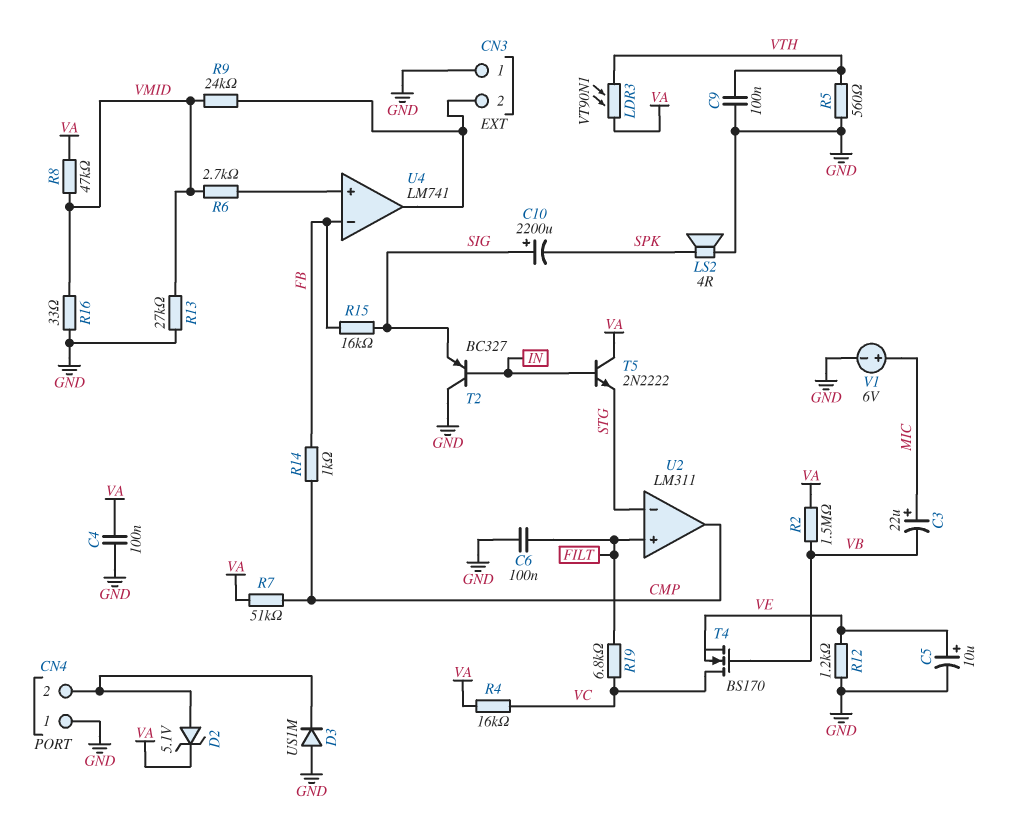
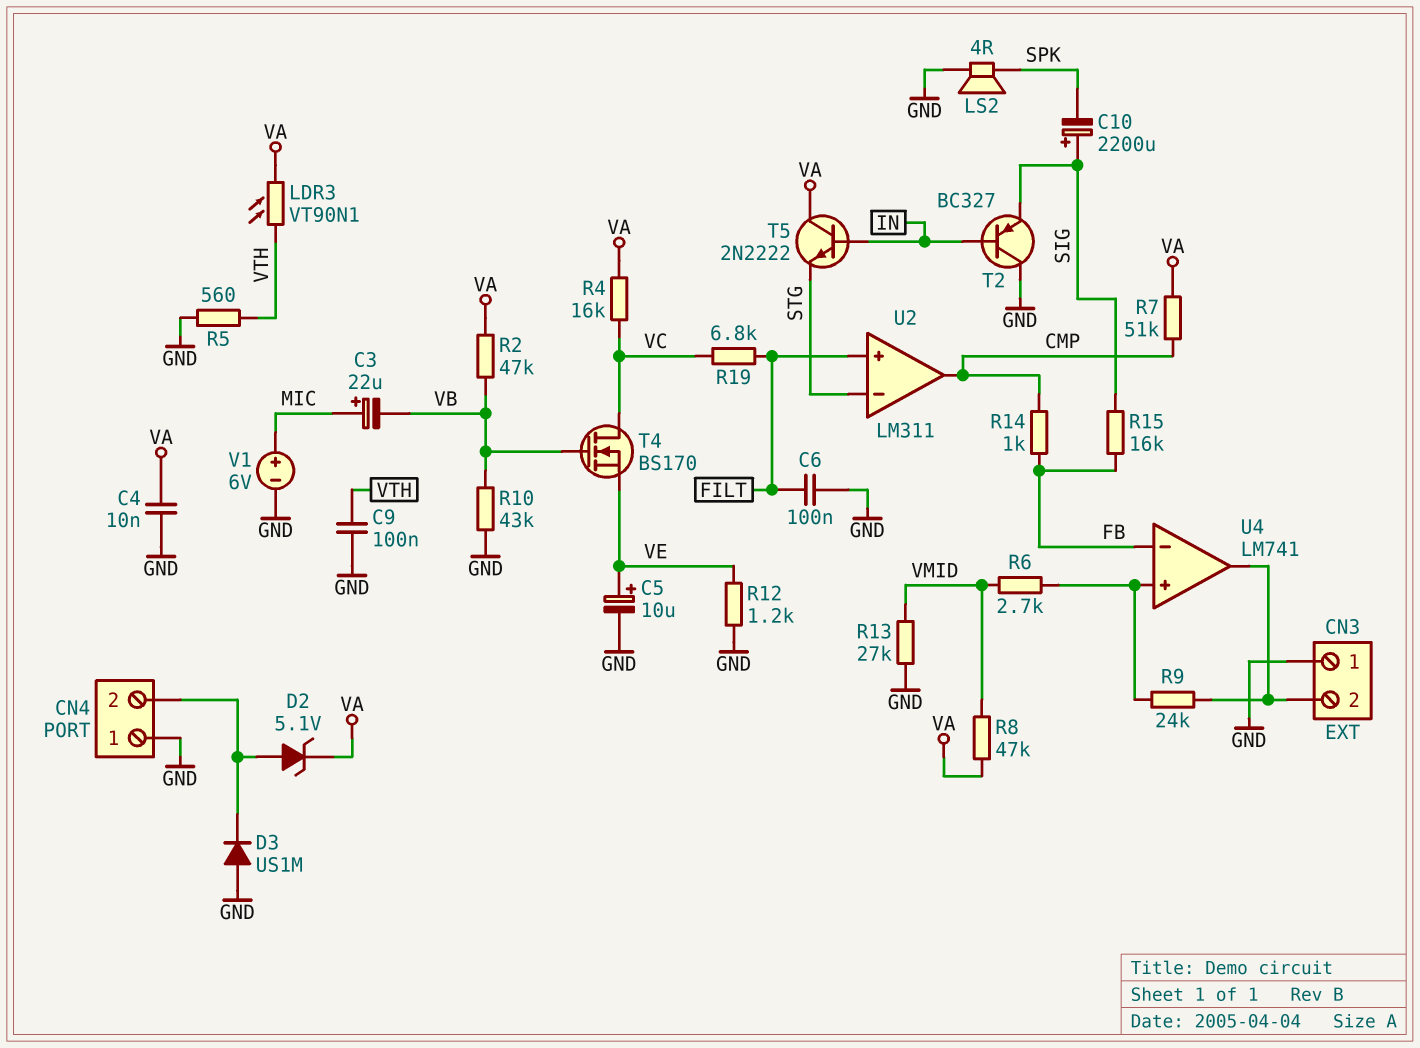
C4: 100nF (GND, VA) -> 10nF (GND, VA)
R2: 1.5M (VA, VB) -> 47k (VA, VB)
R9: 24k (CN3/2, VMID) -> 24k (CN3/2, U4/in+)
R10: none -> 43k (GND, VB)
R16: 33 (GND, VMID) -> none

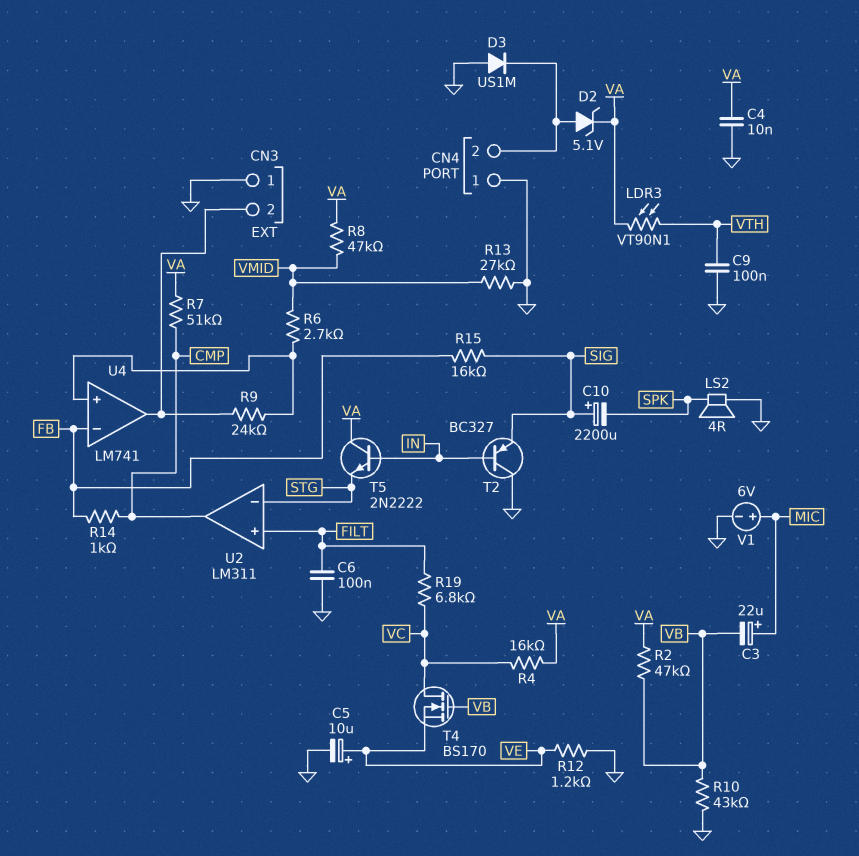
R5: 560 (GND, VTH) -> none

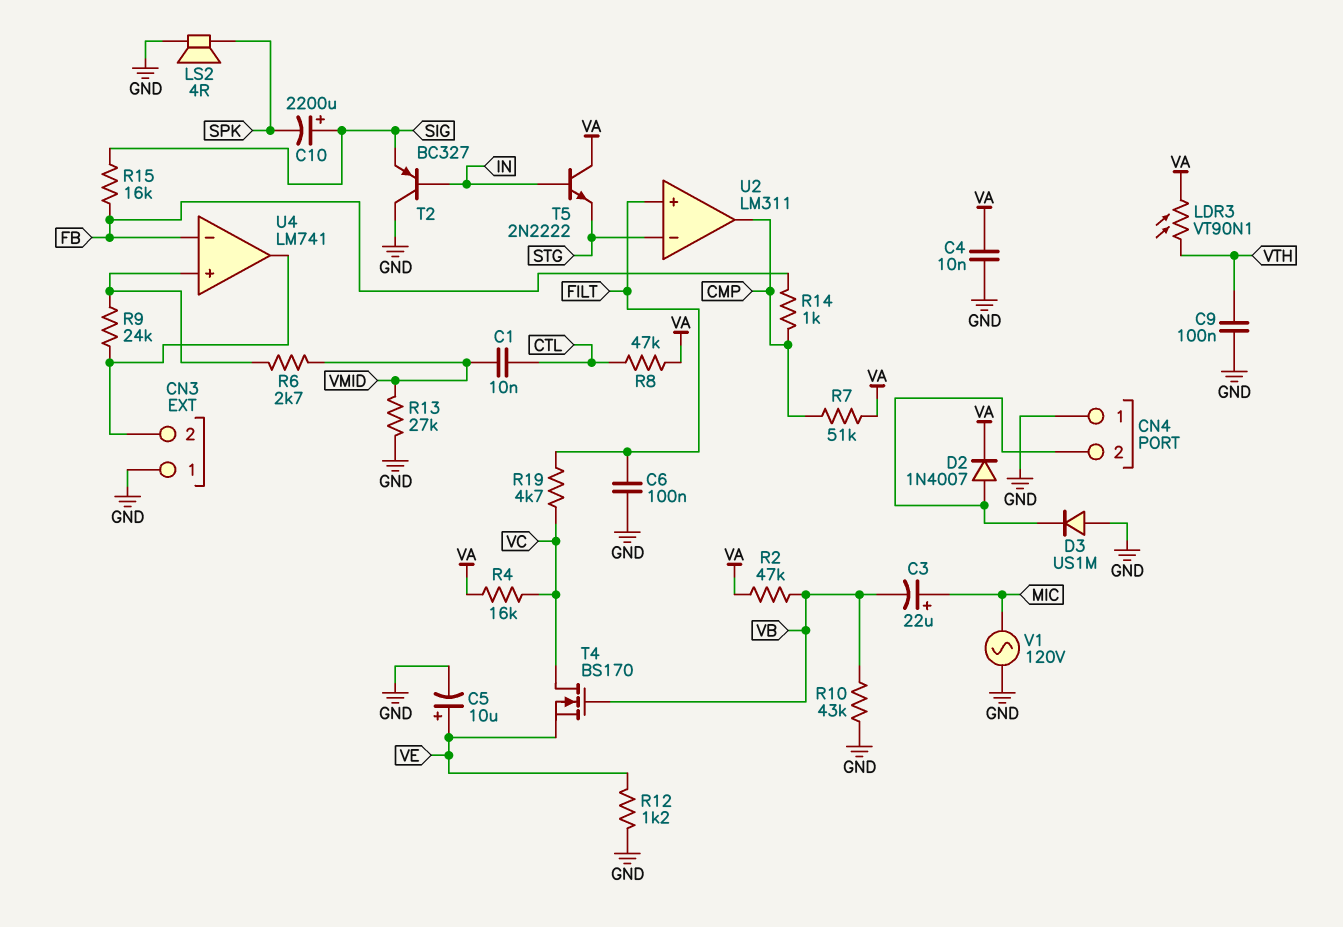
C1: none -> 10nF (CTL, VMID)
D2: zener 5.1V (A CN4/2, K VA) -> diode 1N4007 (A CN4/2, K VA)
R8: 47k (VA, VMID) -> 47k (CTL, VA)
R19: 6.8k (FILT, VC) -> 4.7k (FILT, VC)
V1: 6V (plus MIC, minus GND) -> AC 120V (GND, MIC)

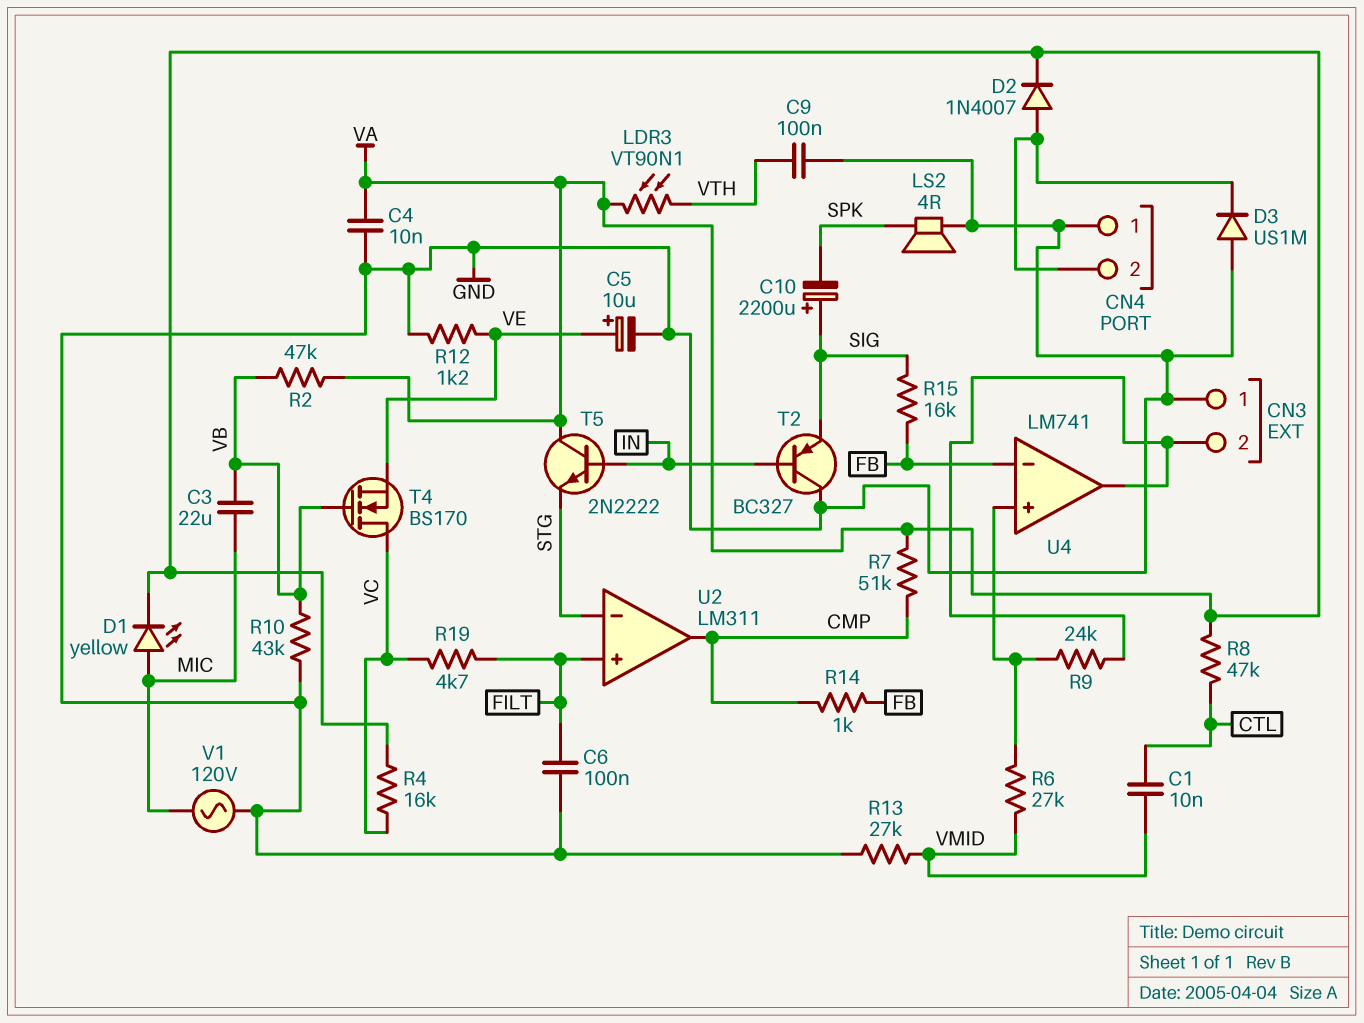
C3: 22uF (plus MIC, minus VB) -> 22uF (MIC, VB)
D1: none -> LED yellow (A MIC, K VA)
R6: 2.7k (U4/in+, VMID) -> 27k (U4/in+, VMID)

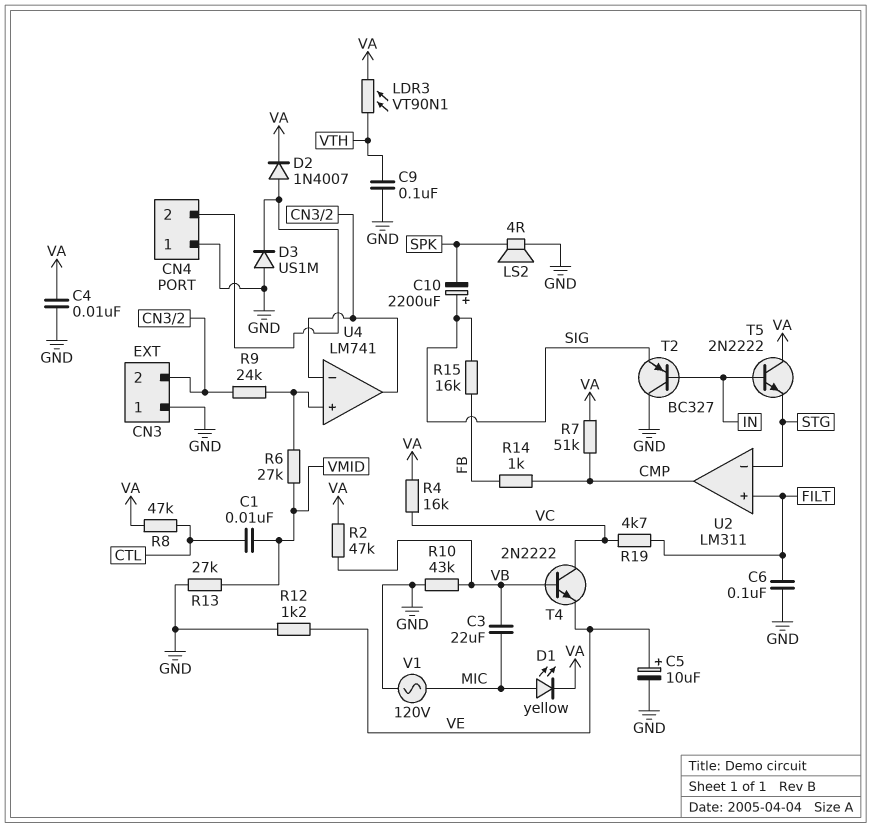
T4: NMOS BS170 (G VB, D VC, S VE) -> NPN 2N2222 (B VB, C VC, E VE)
U4 pin in-: FB -> CN3/2

